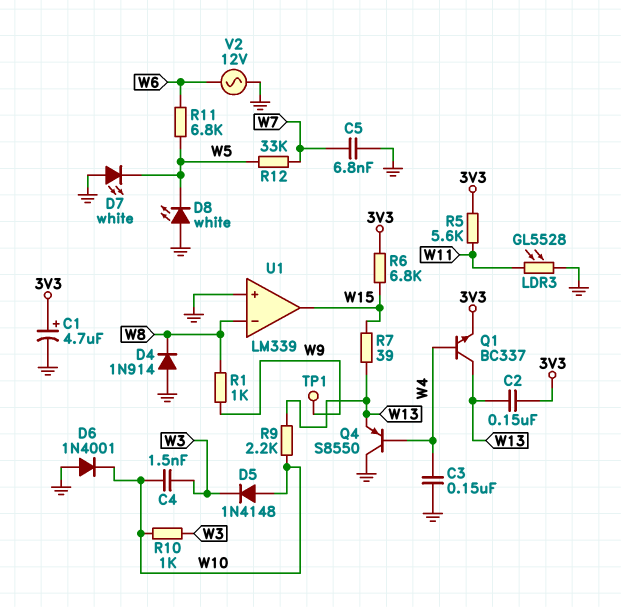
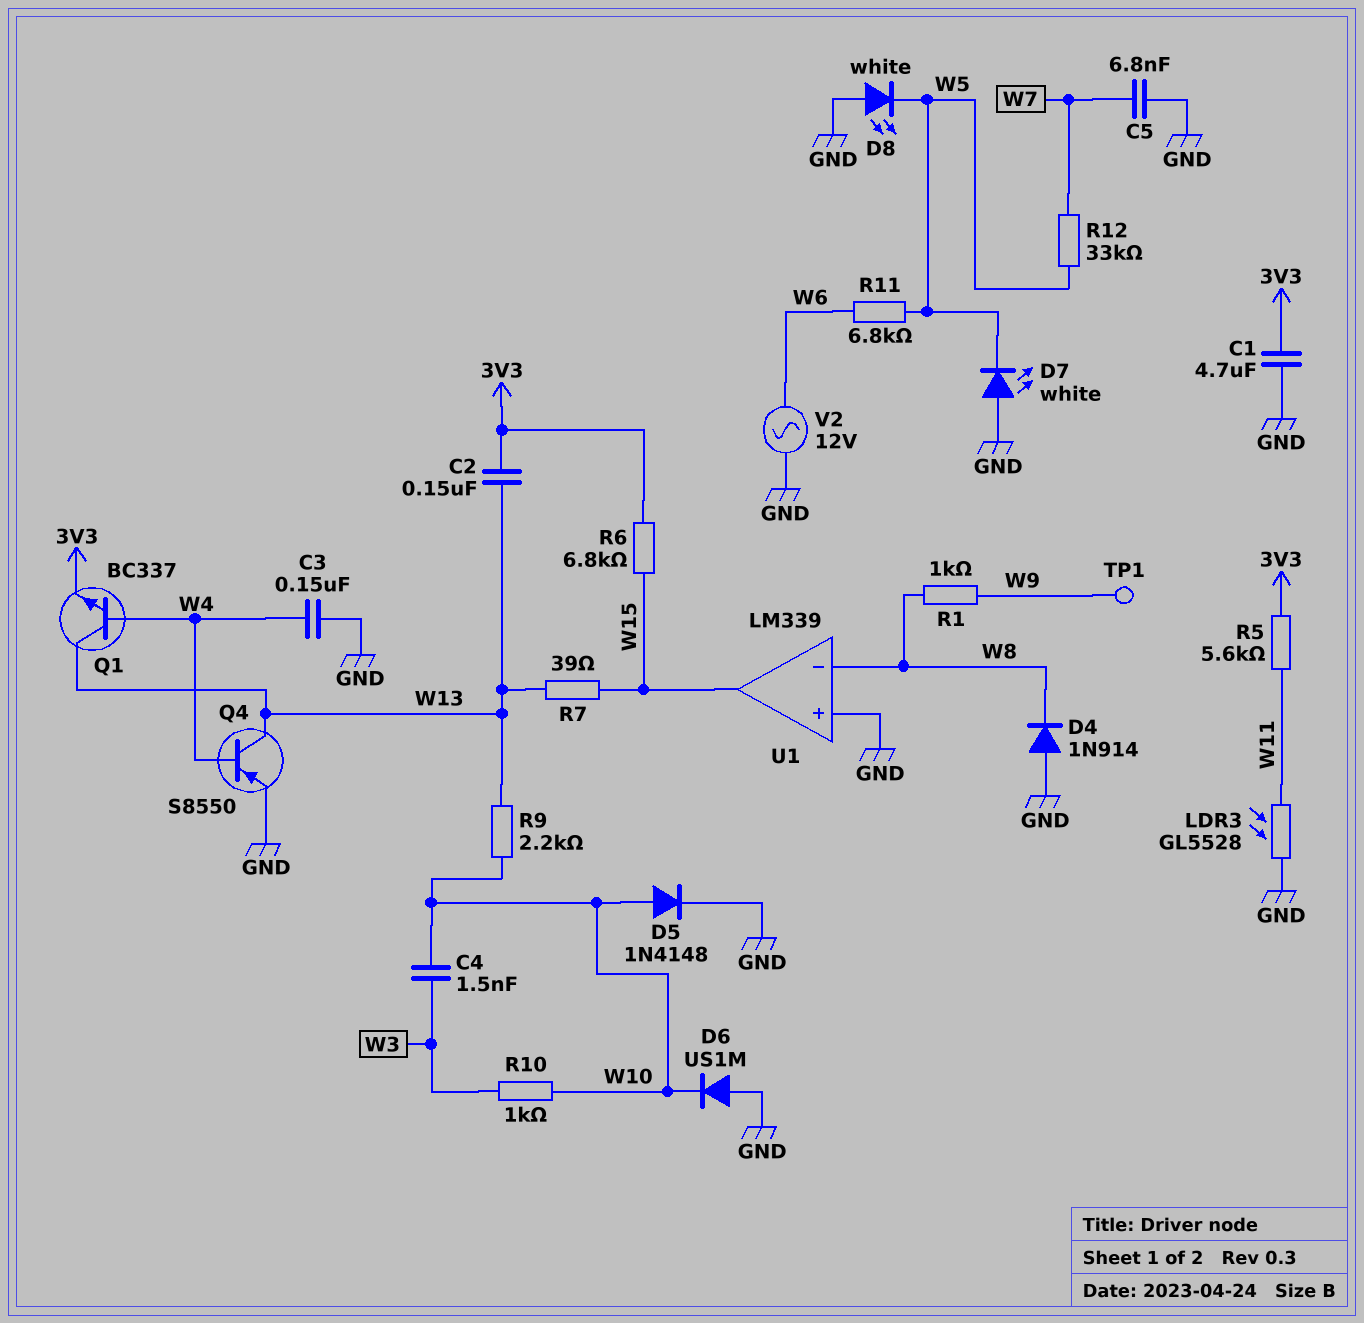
C1: 4.7uF (plus 3V3, minus GND) -> 4.7uF (3V3, GND)
D5: diode 1N4148 (A W10, K W3) -> diode 1N4148 (A W10, K GND)
D6: diode 1N4001 (A GND, K W10) -> diode US1M (A GND, K W10)
Q4: PNP S8550 (B W4, C GND, E W13) -> PNP S8550 (B W4, C W13, E GND)

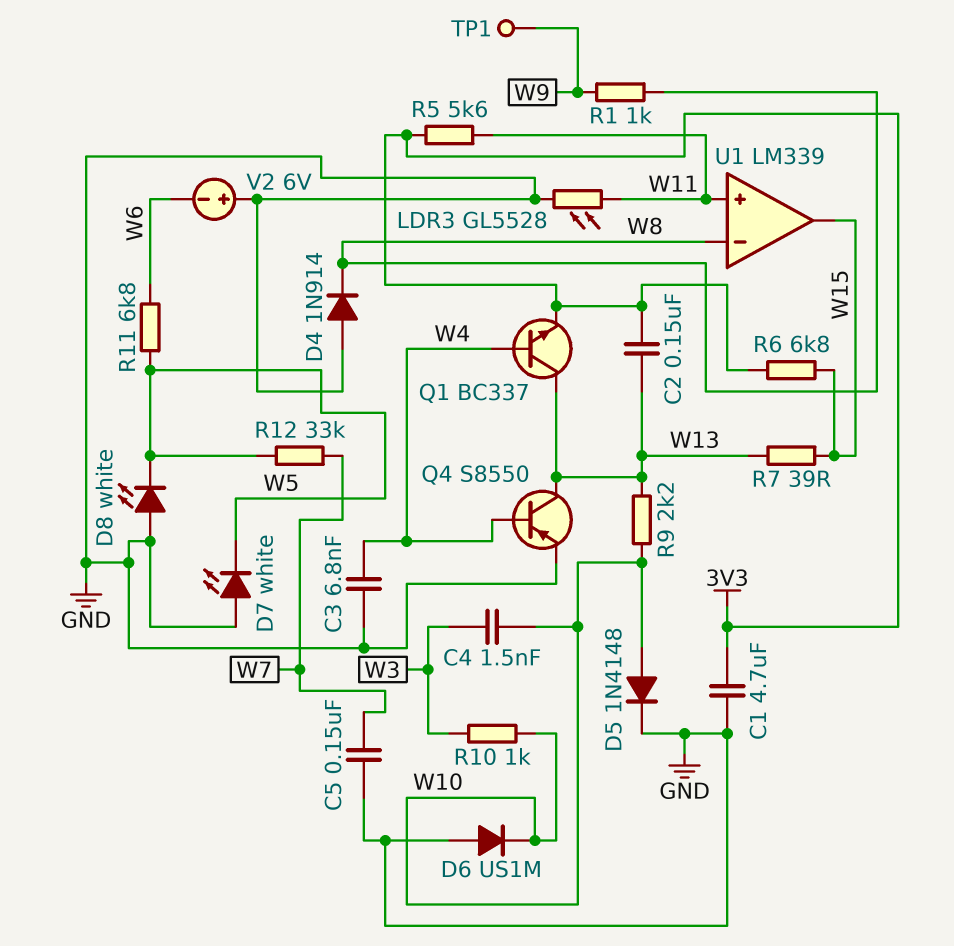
C3: 150nF (GND, W4) -> 6.8nF (GND, W4)
C5: 6.8nF (GND, W7) -> 150nF (GND, W7)
U1 pin in+: GND -> W11
V2: AC 12V (GND, W6) -> 6V (plus GND, minus W6)

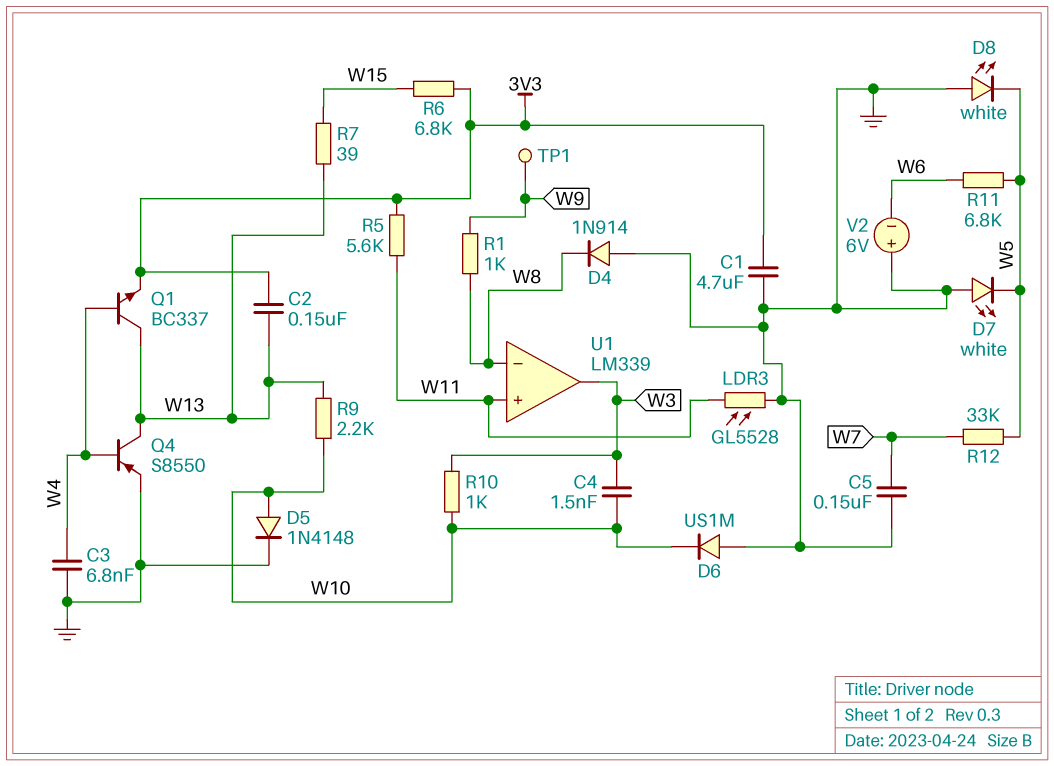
U1 pin out: W15 -> W3

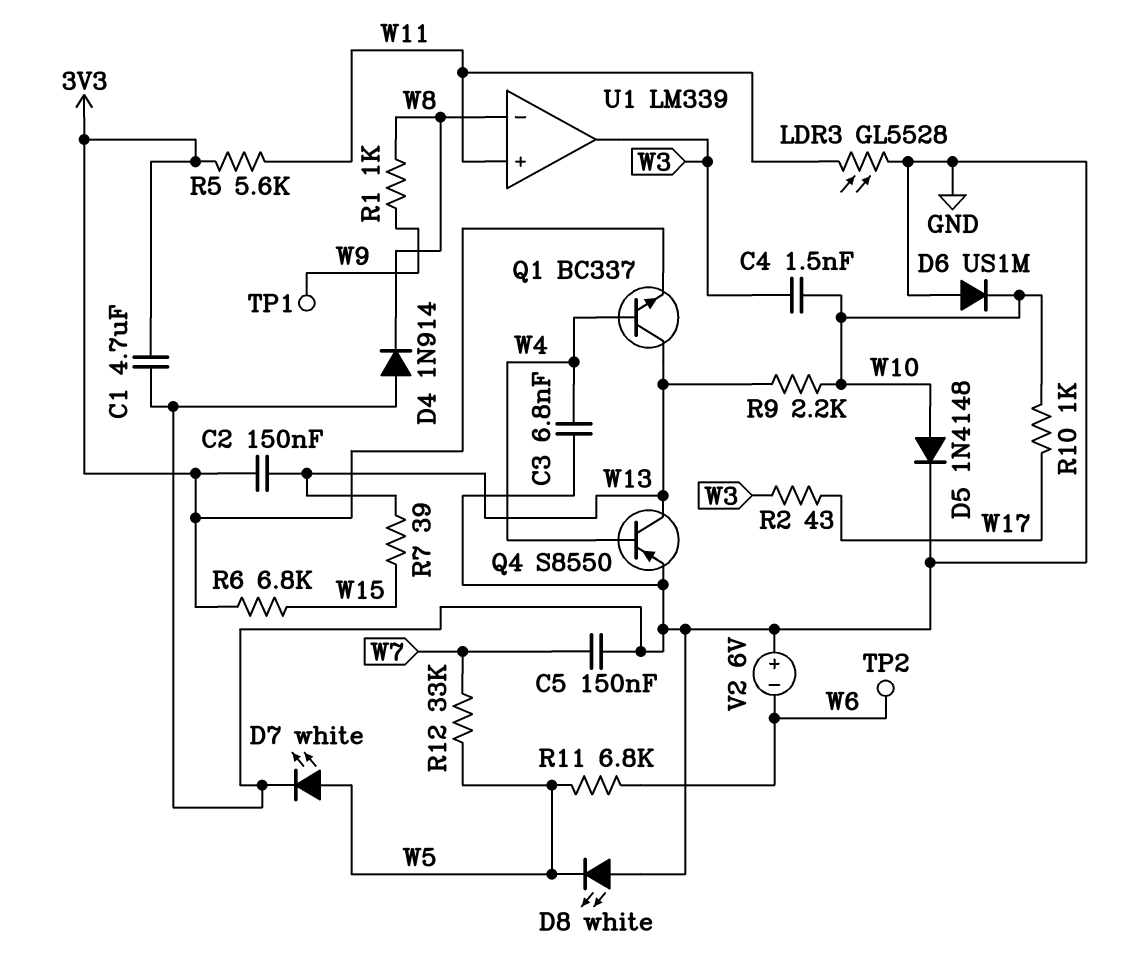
D7: LED white (A GND, K W5) -> LED white (A W5, K GND)
R2: none -> 43 (W3, W17)
R10: 1k (W3, W10) -> 1k (W10, W17)
TP2: none -> test point (W6)

